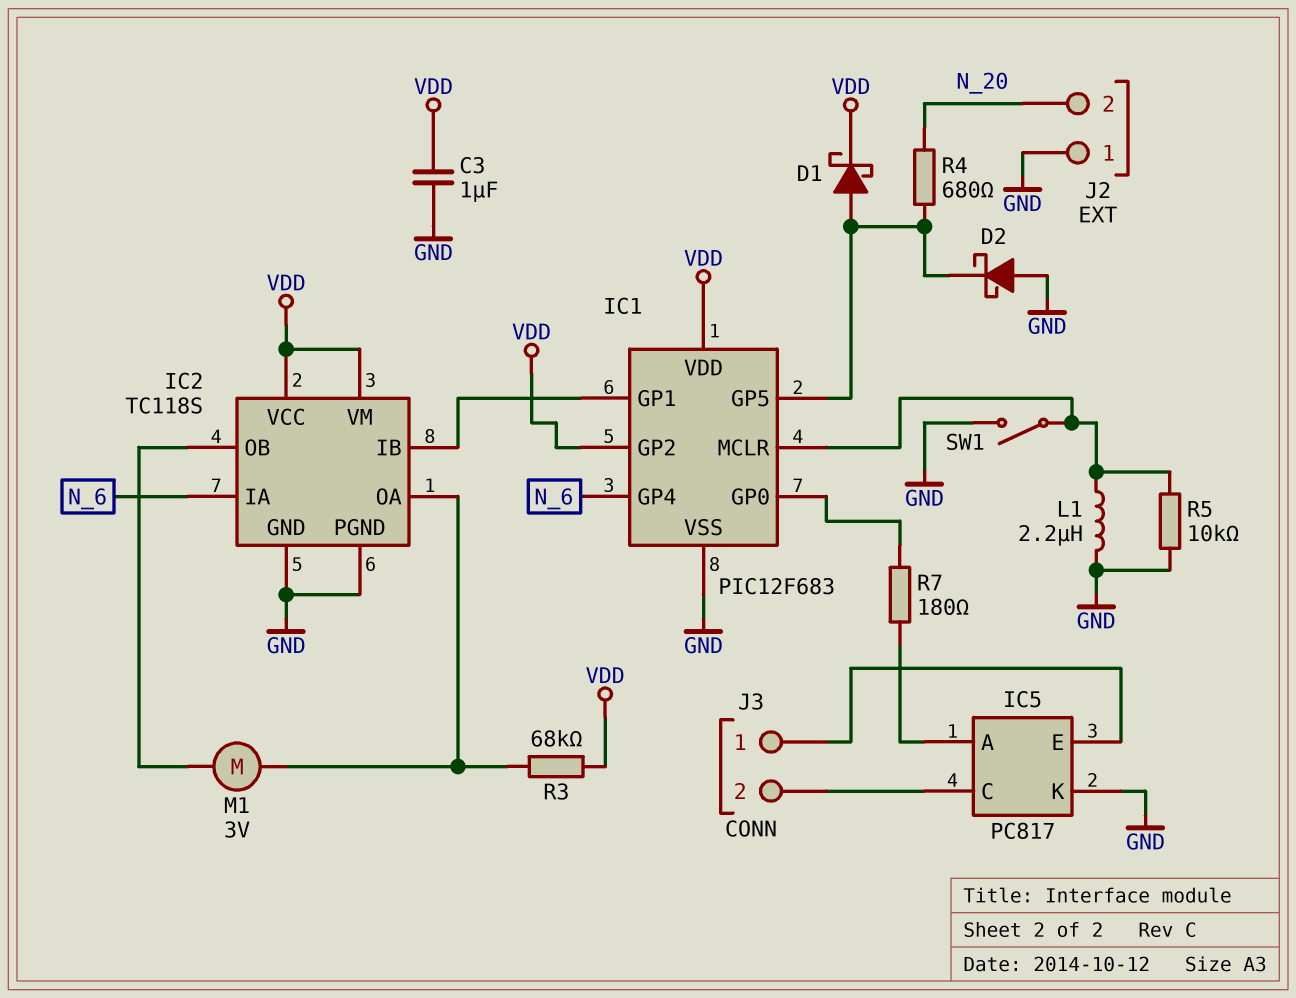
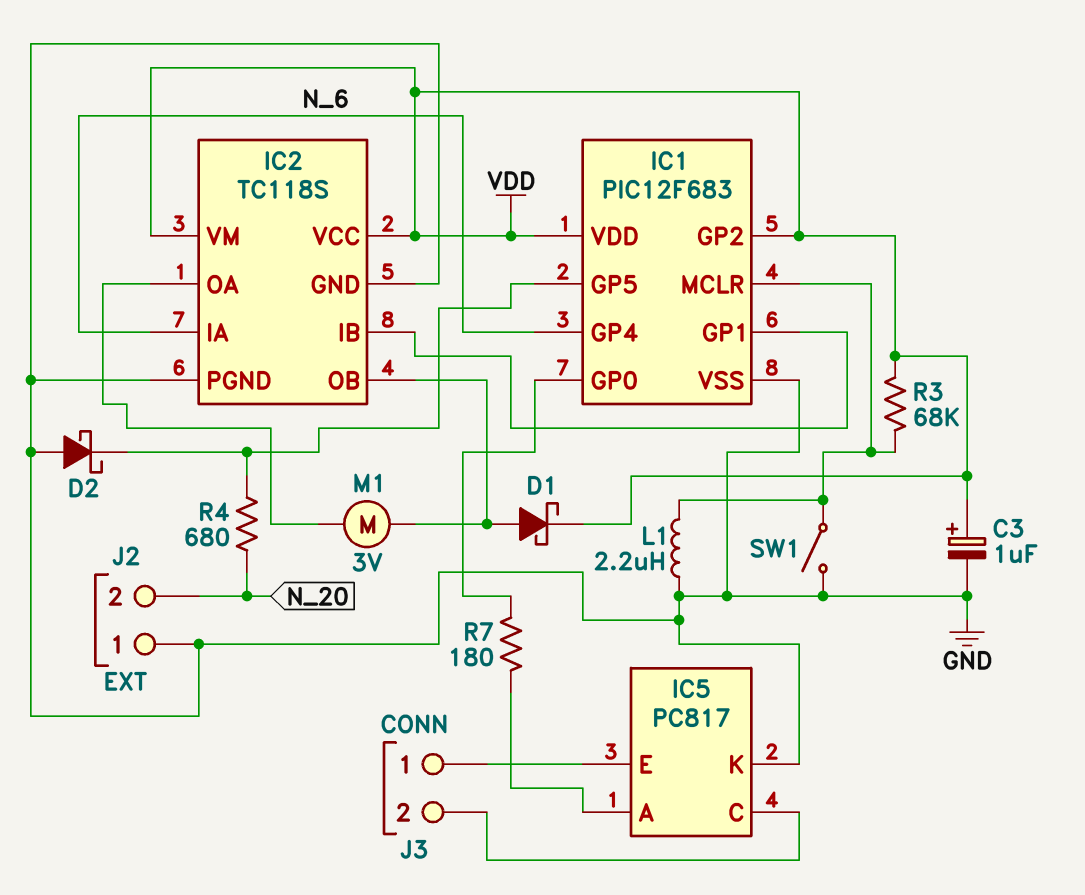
C3: 1uF (GND, VDD) -> 1uF (plus VDD, minus GND)
D1: schottky (A IC1/GP5, K VDD) -> schottky (A IC2/OB, K VDD)
R3: 68k (IC2/OA, VDD) -> 68k (IC1/MCLR, VDD)
R5: 10k (GND, IC1/MCLR) -> none

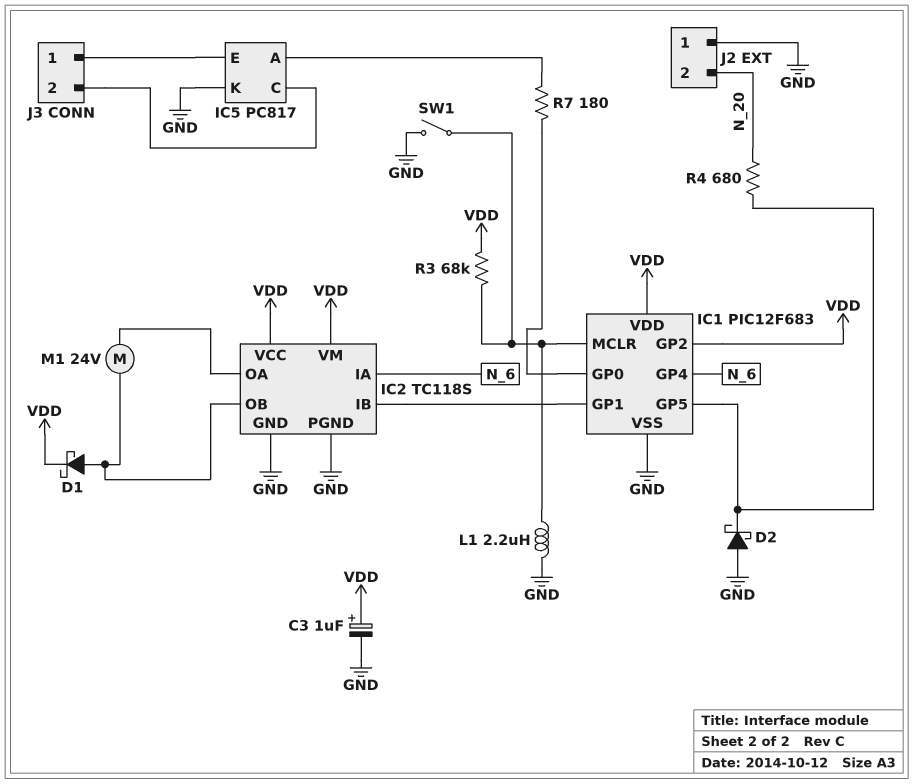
M1: motor 3V (IC2/OA, IC2/OB) -> motor 24V (IC2/OA, IC2/OB)

